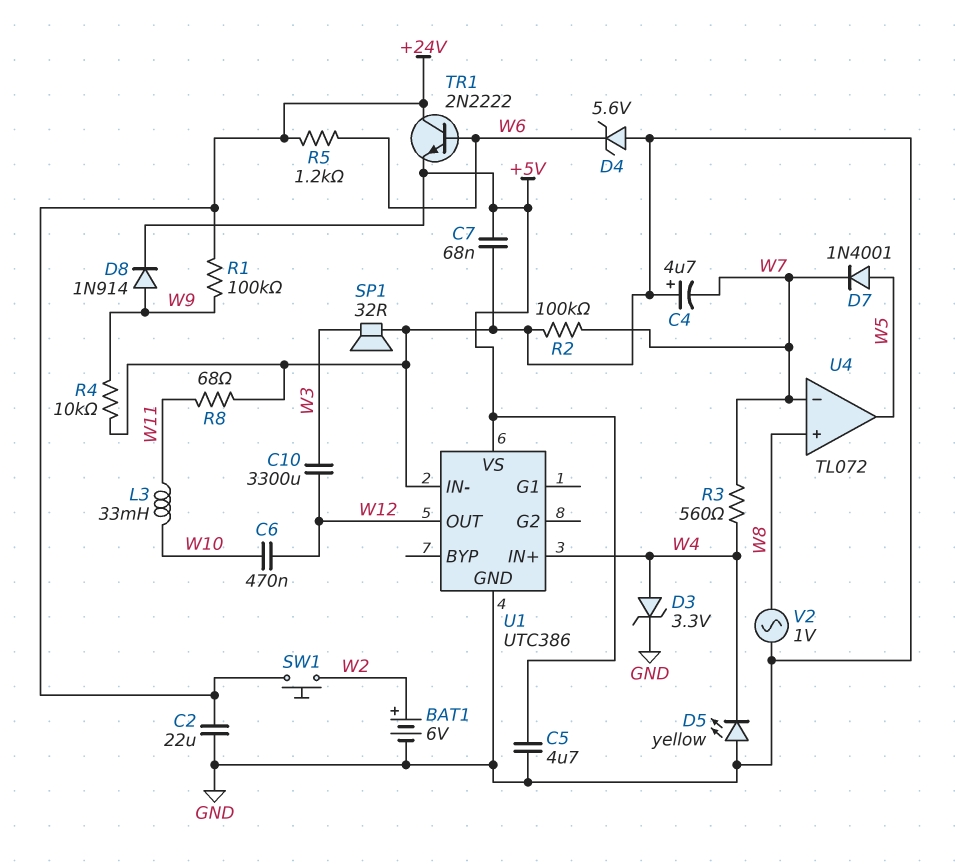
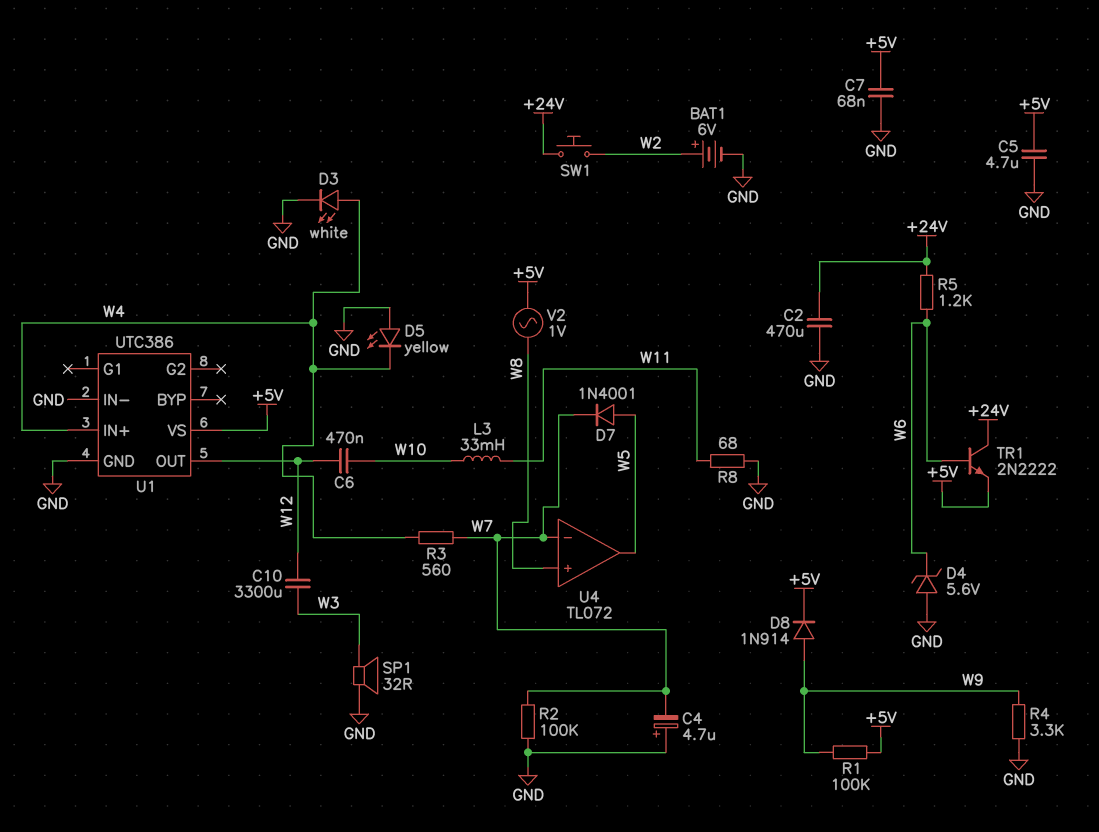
C2: 22uF (+24V, GND) -> 470uF (+24V, GND)
D3: zener 3.3V (A W4, K GND) -> LED white (A W4, K GND)
R1: 100k (+24V, W9) -> 100k (+5V, W9)
R4: 10k (GND, W9) -> 3.3k (GND, W9)
V2: AC 1V (GND, W8) -> AC 1V (+5V, W8)

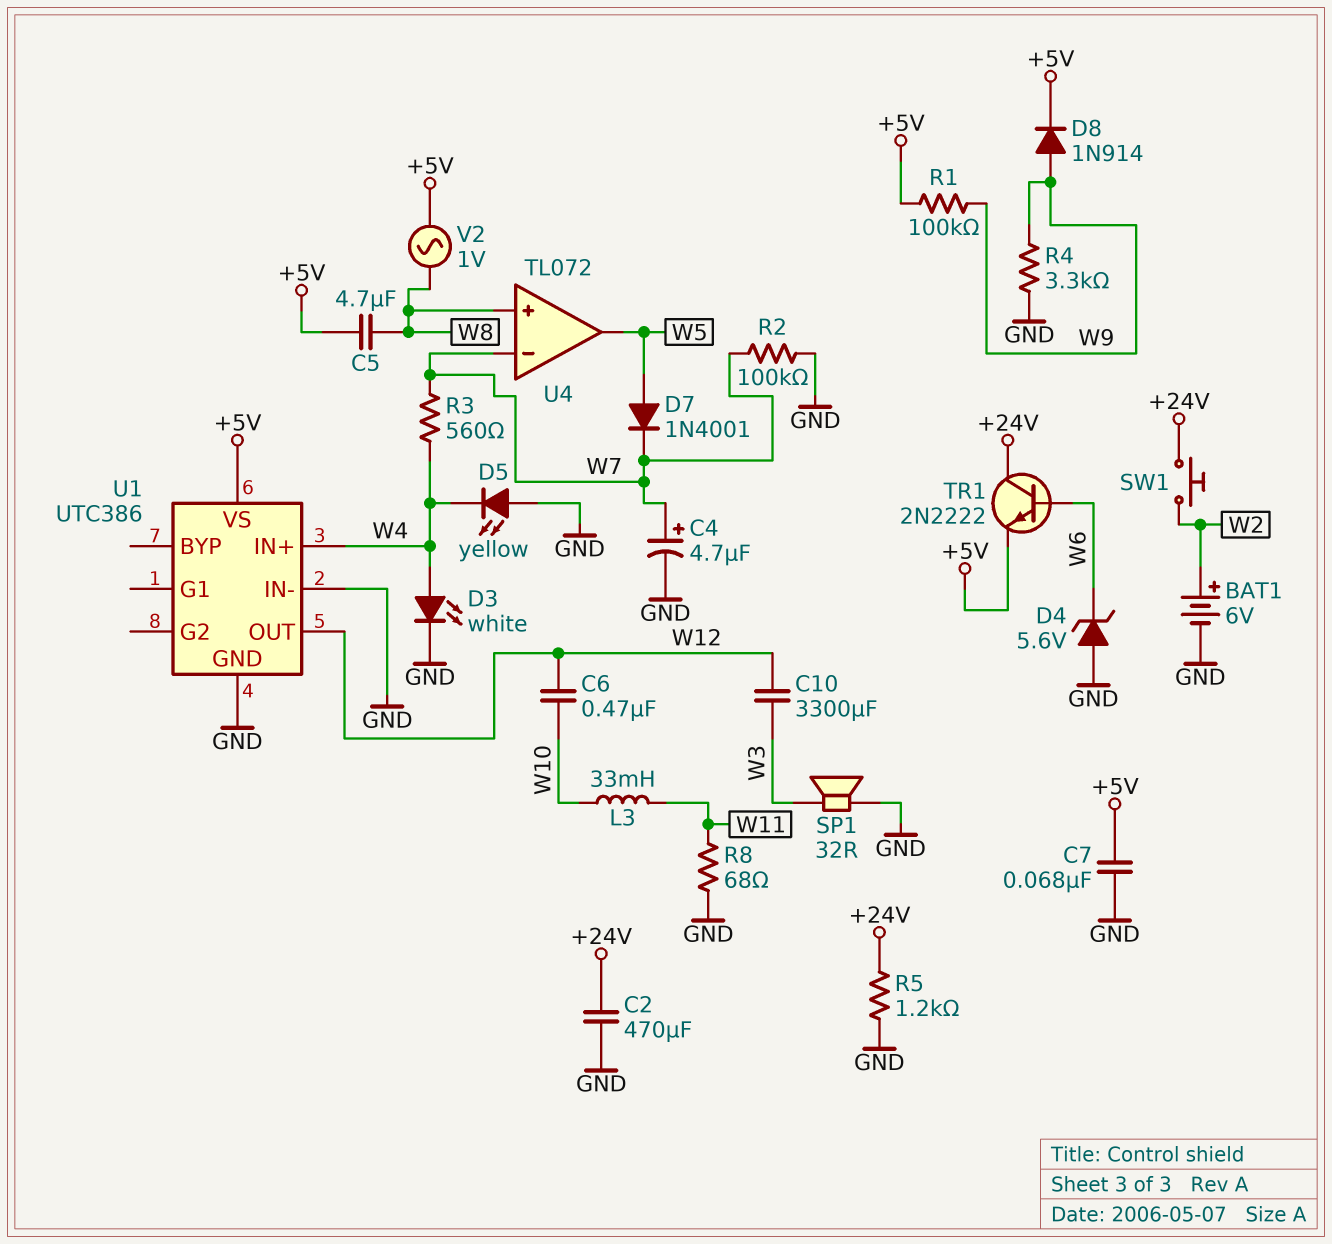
C4: 4.7uF (plus GND, minus W7) -> 4.7uF (plus W7, minus GND)
C5: 4.7uF (+5V, GND) -> 4.7uF (+5V, W8)
R5: 1.2k (+24V, W6) -> 1.2k (+24V, GND)

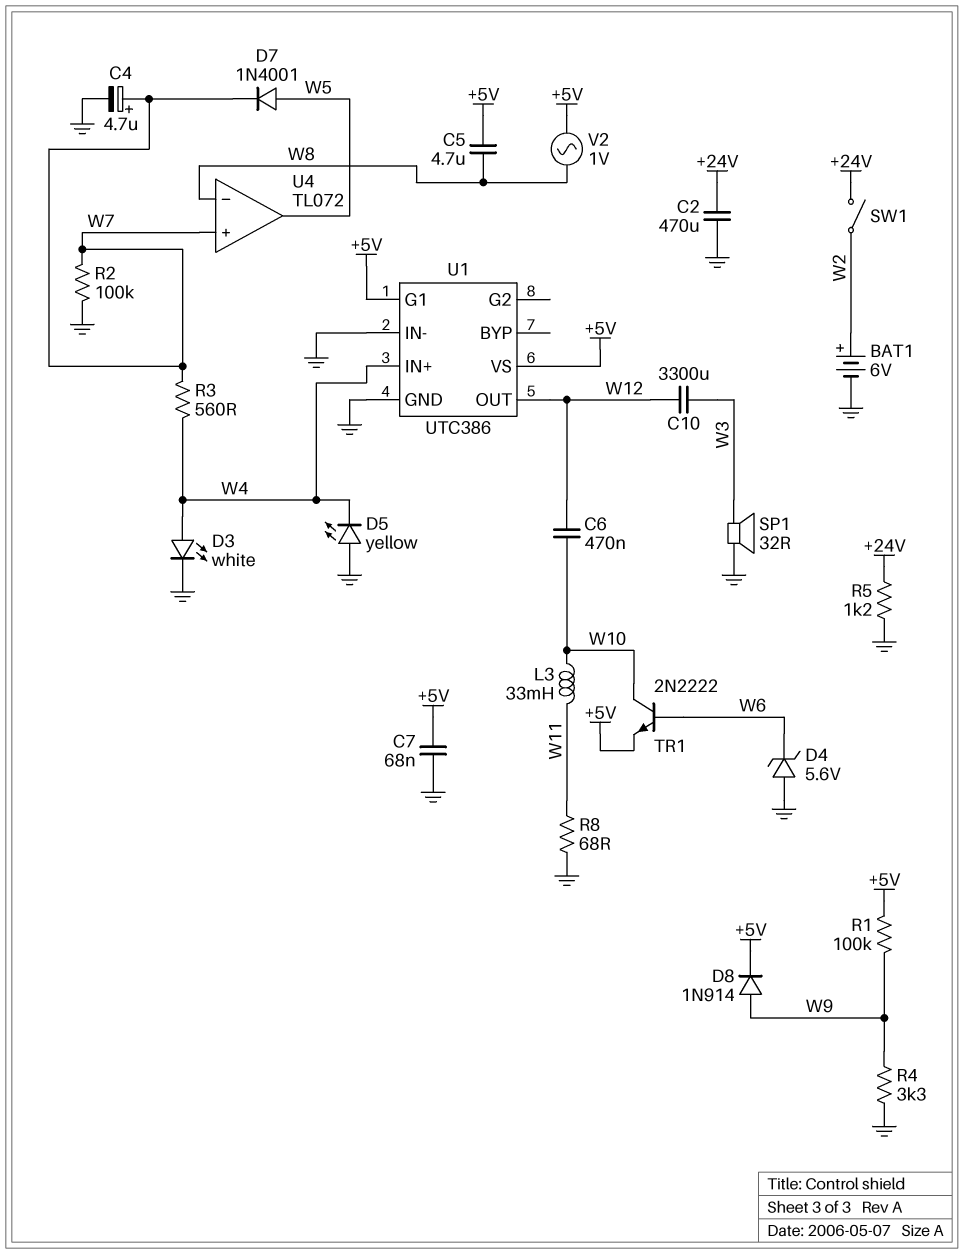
SW1: button (+24V, W2) -> switch (+24V, W2)
TR1: NPN 2N2222 (B W6, C +24V, E +5V) -> NPN 2N2222 (B W6, C W10, E +5V)
U1 pin G1: none -> +5V
U4 pin in+: W8 -> W7
U4 pin in-: W7 -> W8

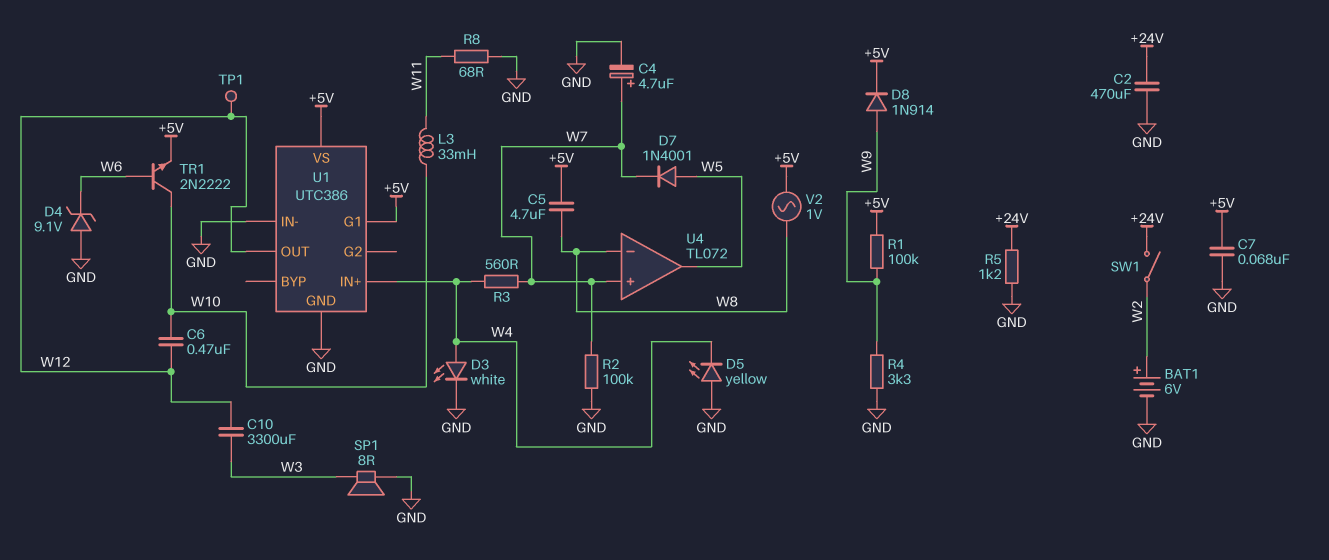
D4: zener 5.6V (A GND, K W6) -> zener 9.1V (A GND, K W6)
SP1: speaker 32R (GND, W3) -> speaker 8R (GND, W3)
TP1: none -> test point (W12)

